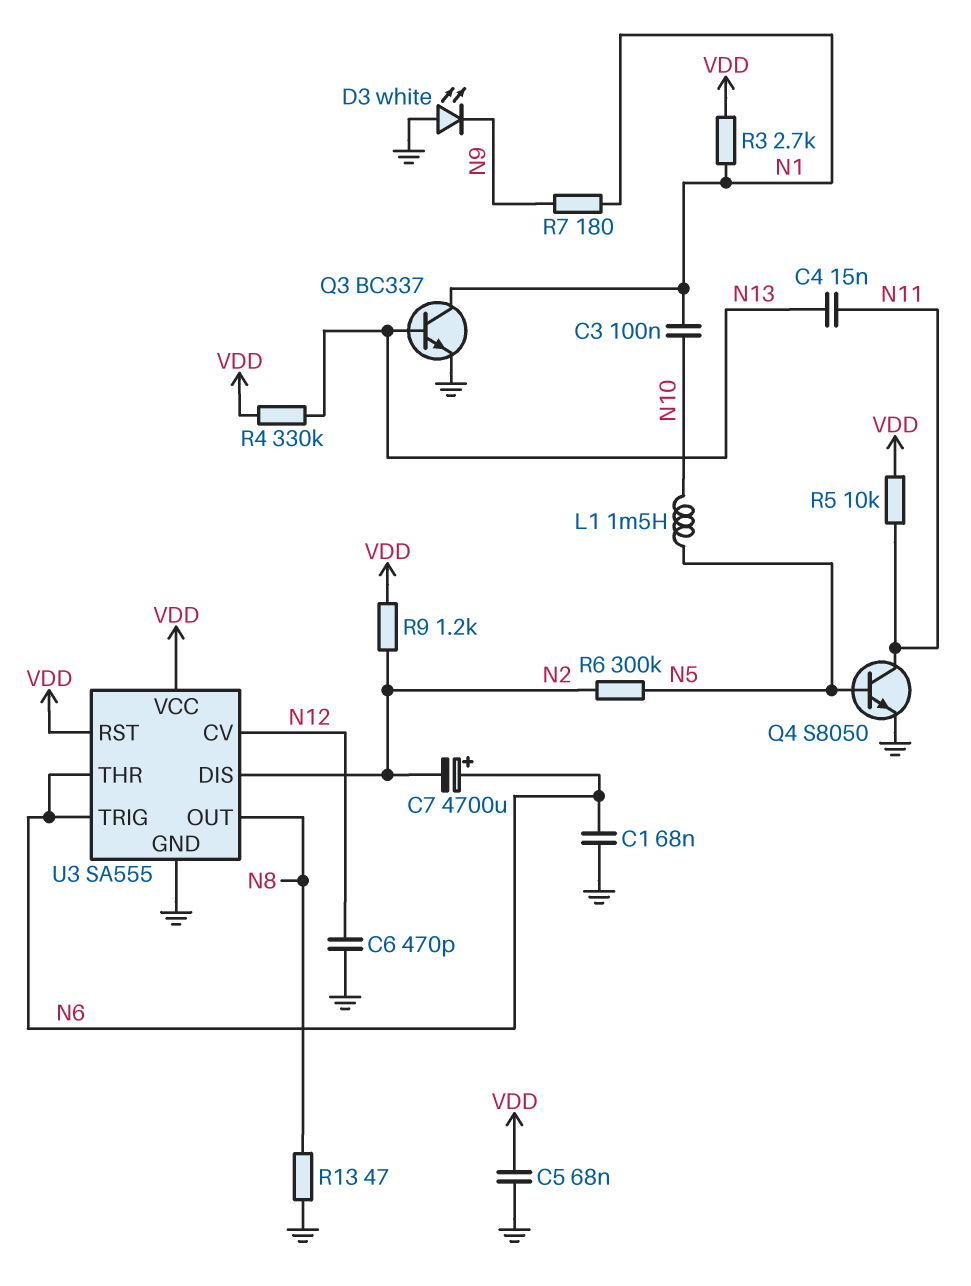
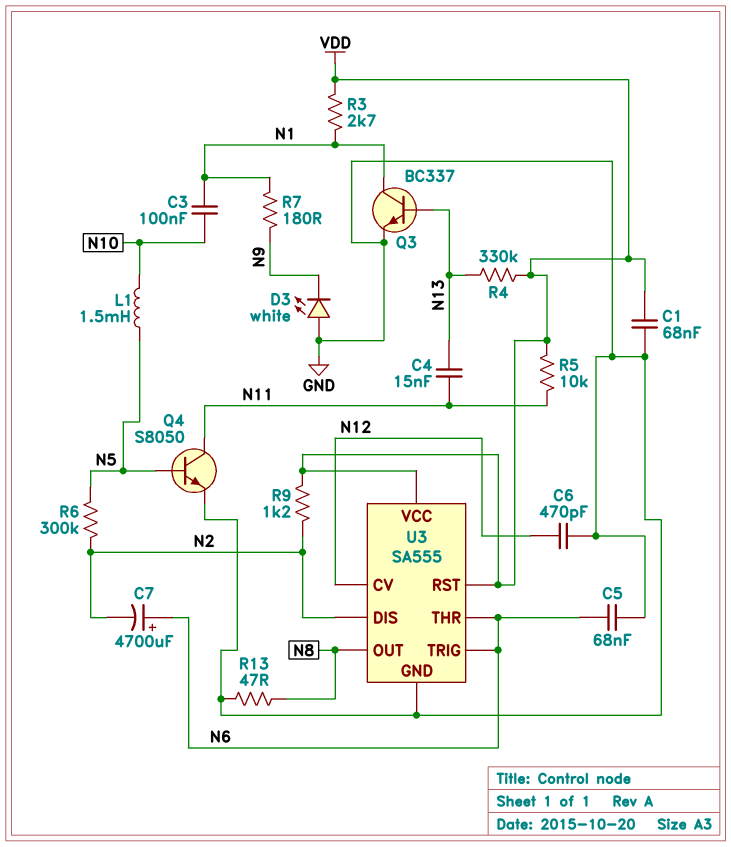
C1: 68nF (GND, N6) -> 68nF (GND, VDD)
C5: 68nF (GND, VDD) -> 68nF (GND, N6)

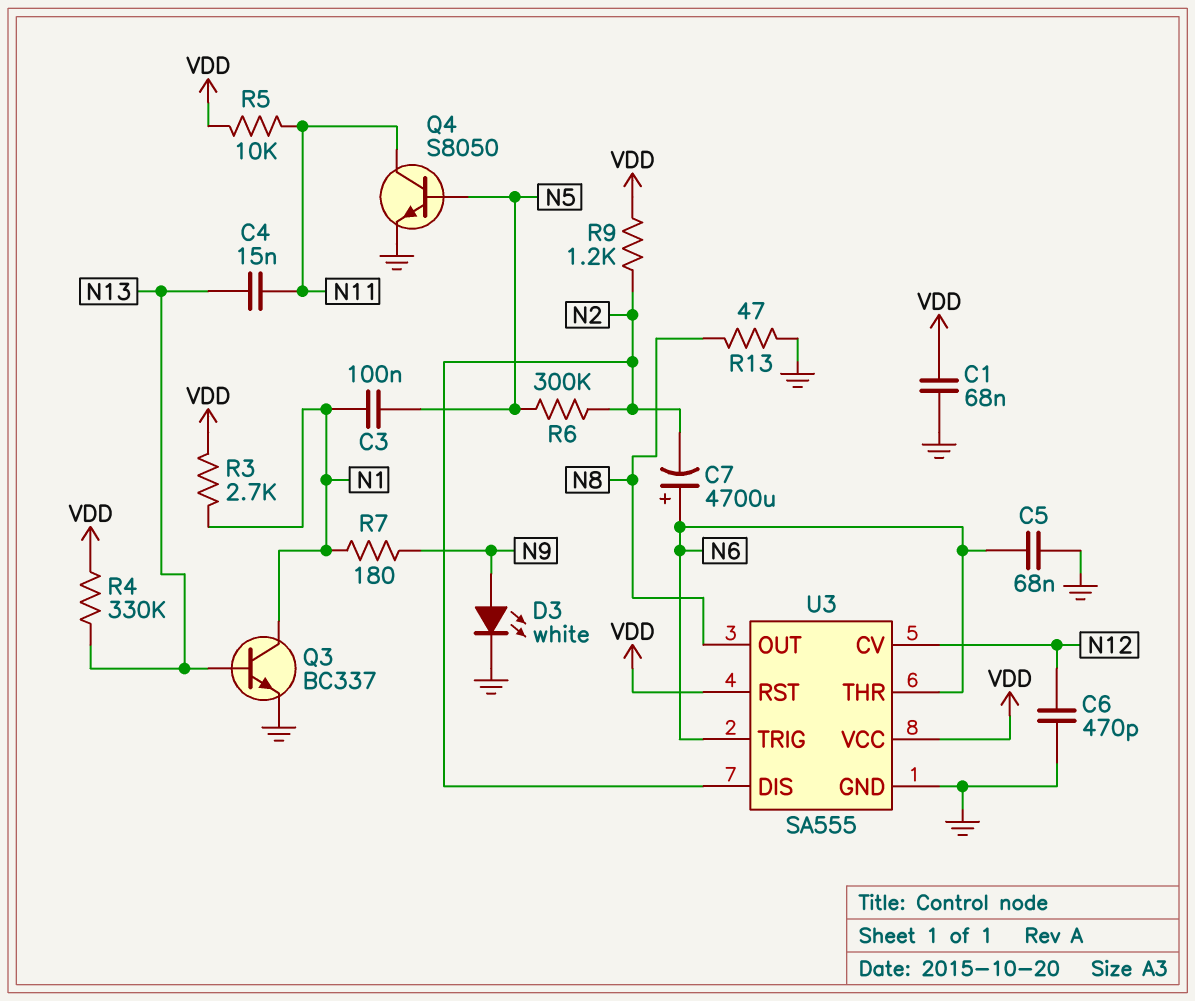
C3: 100nF (N1, N10) -> 100nF (N1, N5)
D3: LED white (A GND, K N9) -> LED white (A N9, K GND)
L1: 1.5mH (N5, N10) -> none

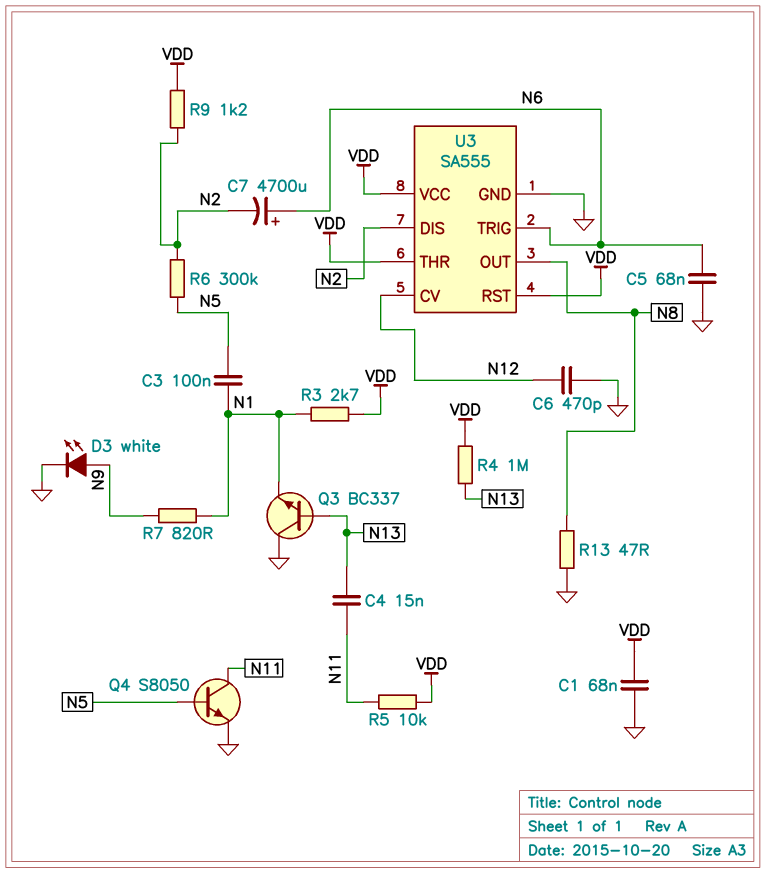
Q3: NPN BC337 (B N13, C N1, E GND) -> NPN BC337 (B N13, C GND, E N1)
R4: 330k (N13, VDD) -> 1M (N13, VDD)
R7: 180 (N1, N9) -> 820 (N1, N9)
U3 pin THR: N6 -> VDD

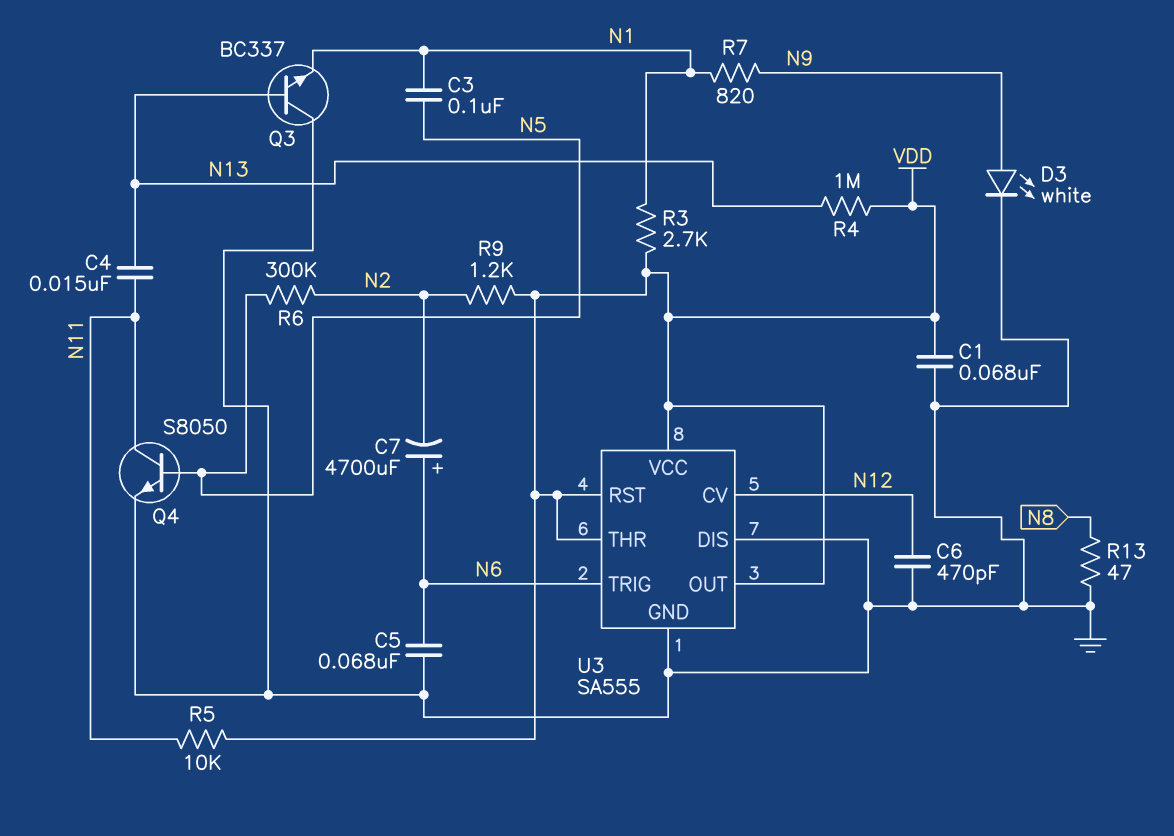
U3 pin DIS: N2 -> GND
U3 pin OUT: N8 -> VDD

